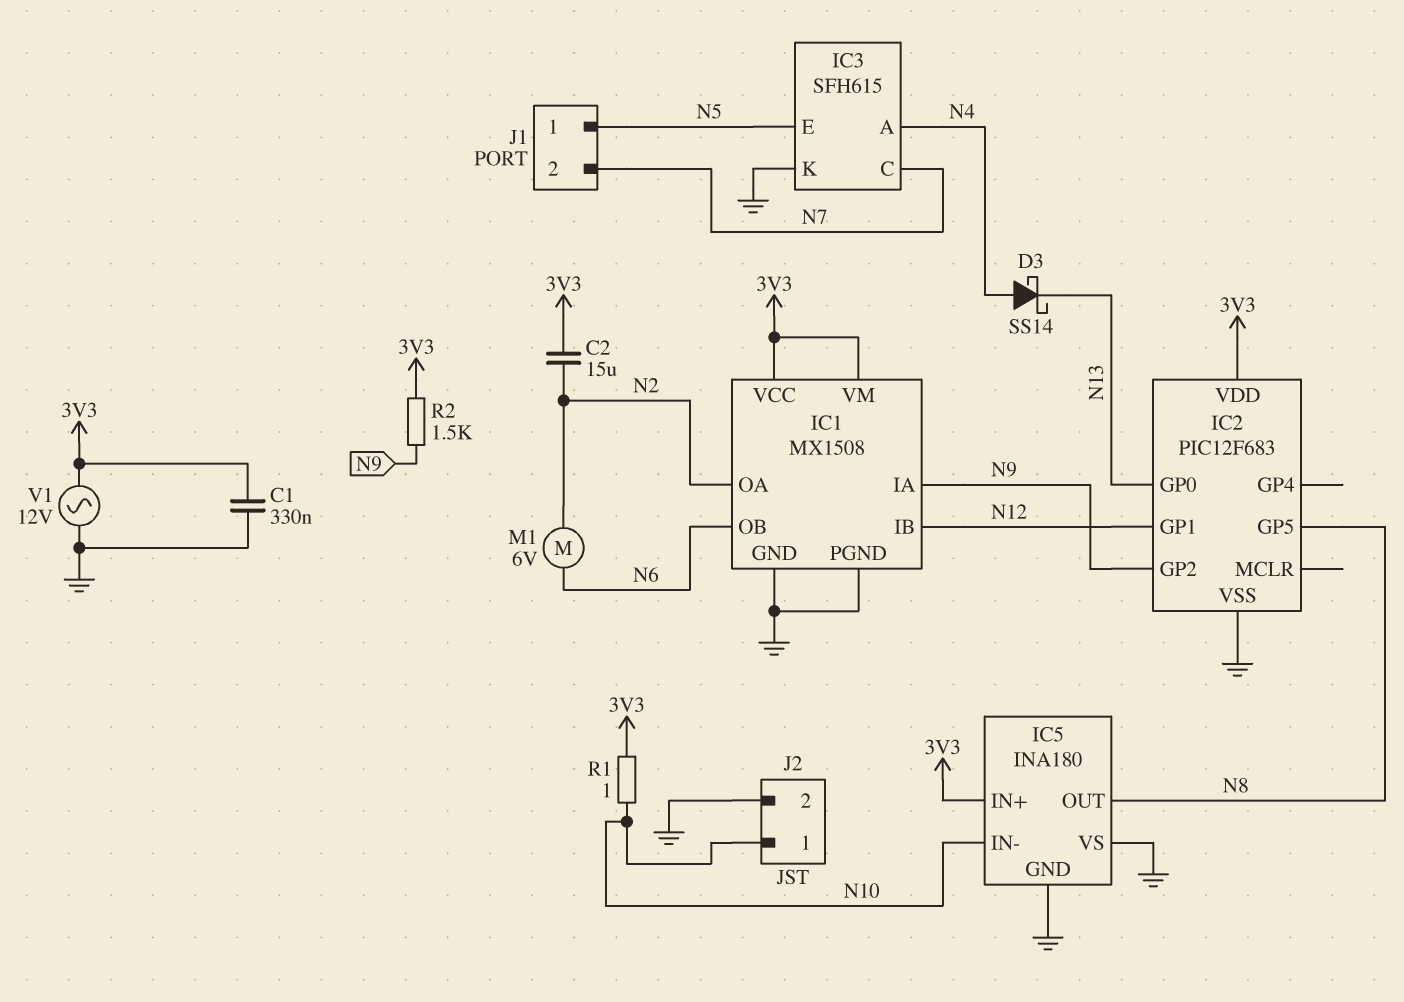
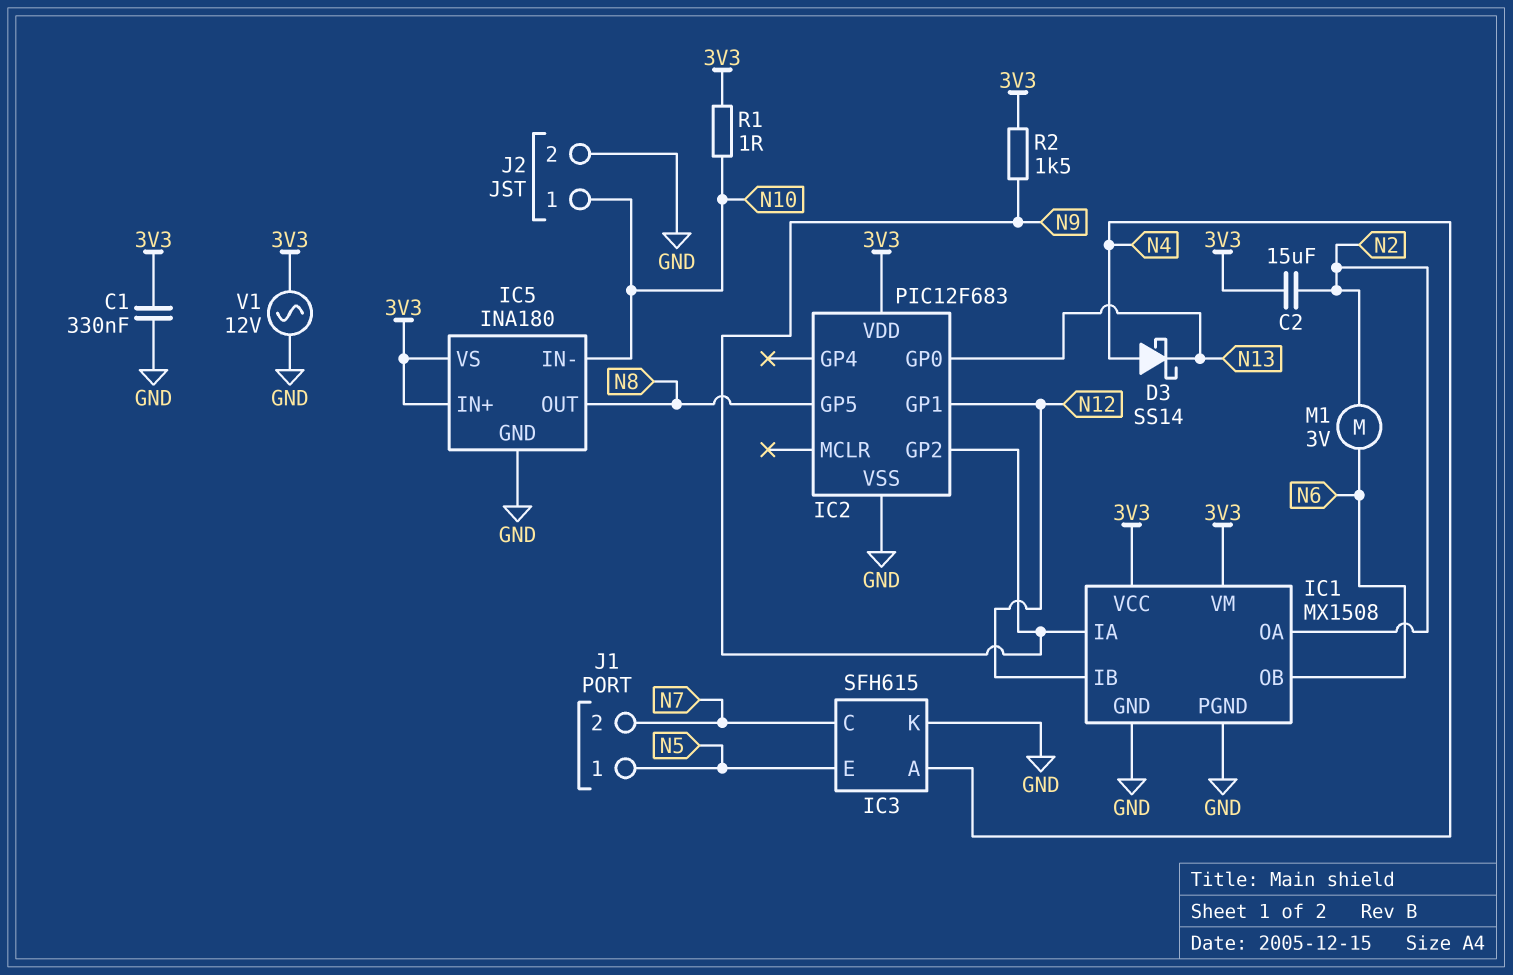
IC5 pin VS: GND -> 3V3
M1: motor 6V (N2, N6) -> motor 3V (N2, N6)

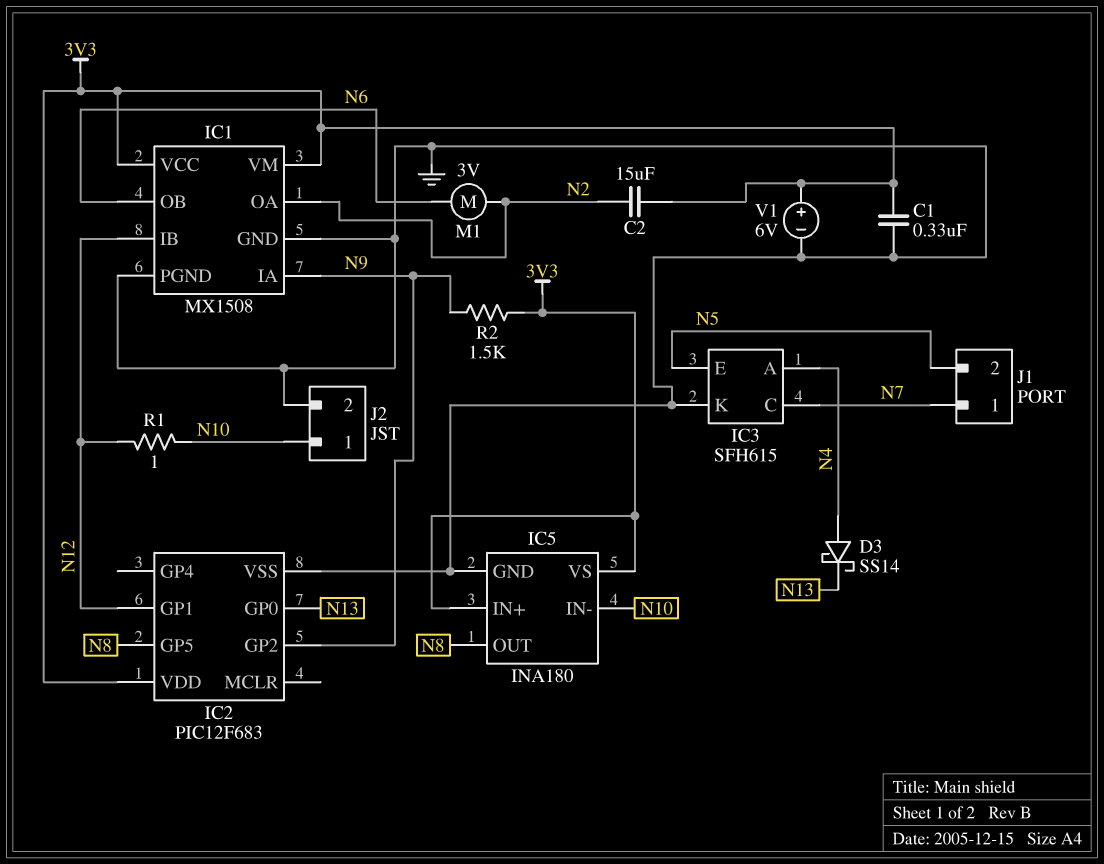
J1 pin 1: N5 -> N7
J1 pin 2: N7 -> N5
R1: 1 (3V3, N10) -> 1 (N10, N12)
V1: AC 12V (3V3, GND) -> 6V (plus 3V3, minus GND)

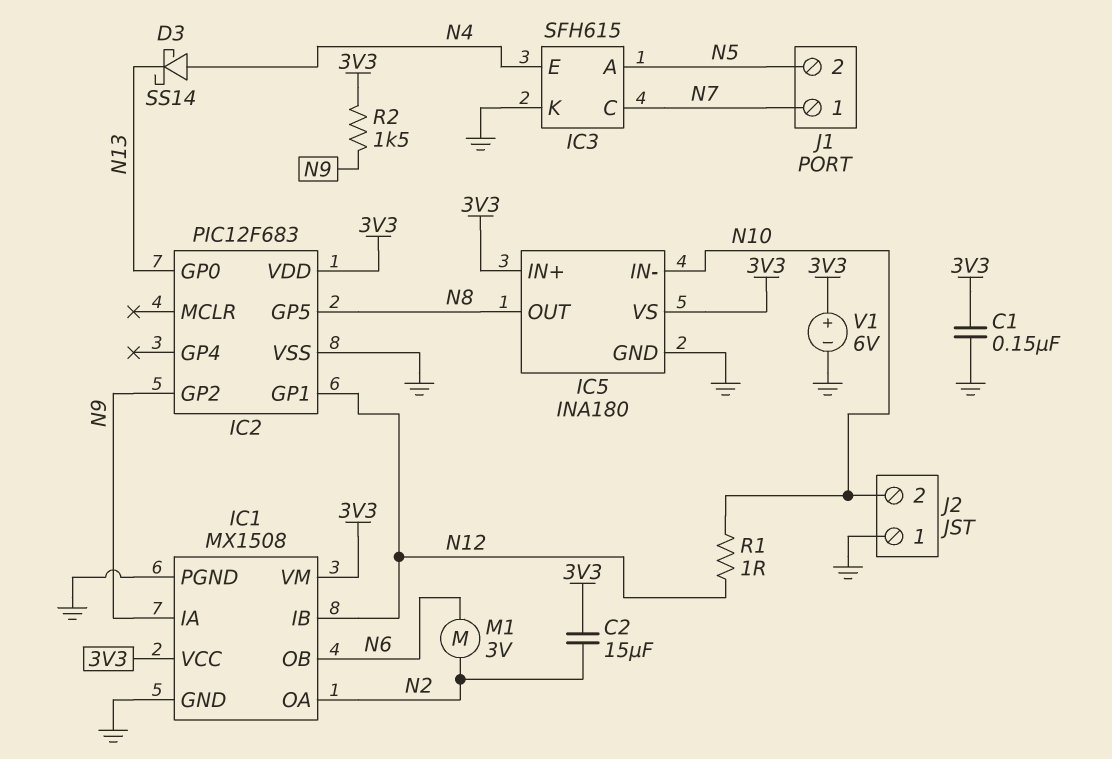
C1: 330nF (3V3, GND) -> 150nF (3V3, GND)
IC3 pin A: N4 -> N5
IC3 pin E: N5 -> N4
J2 pin 1: N10 -> GND
J2 pin 2: GND -> N10

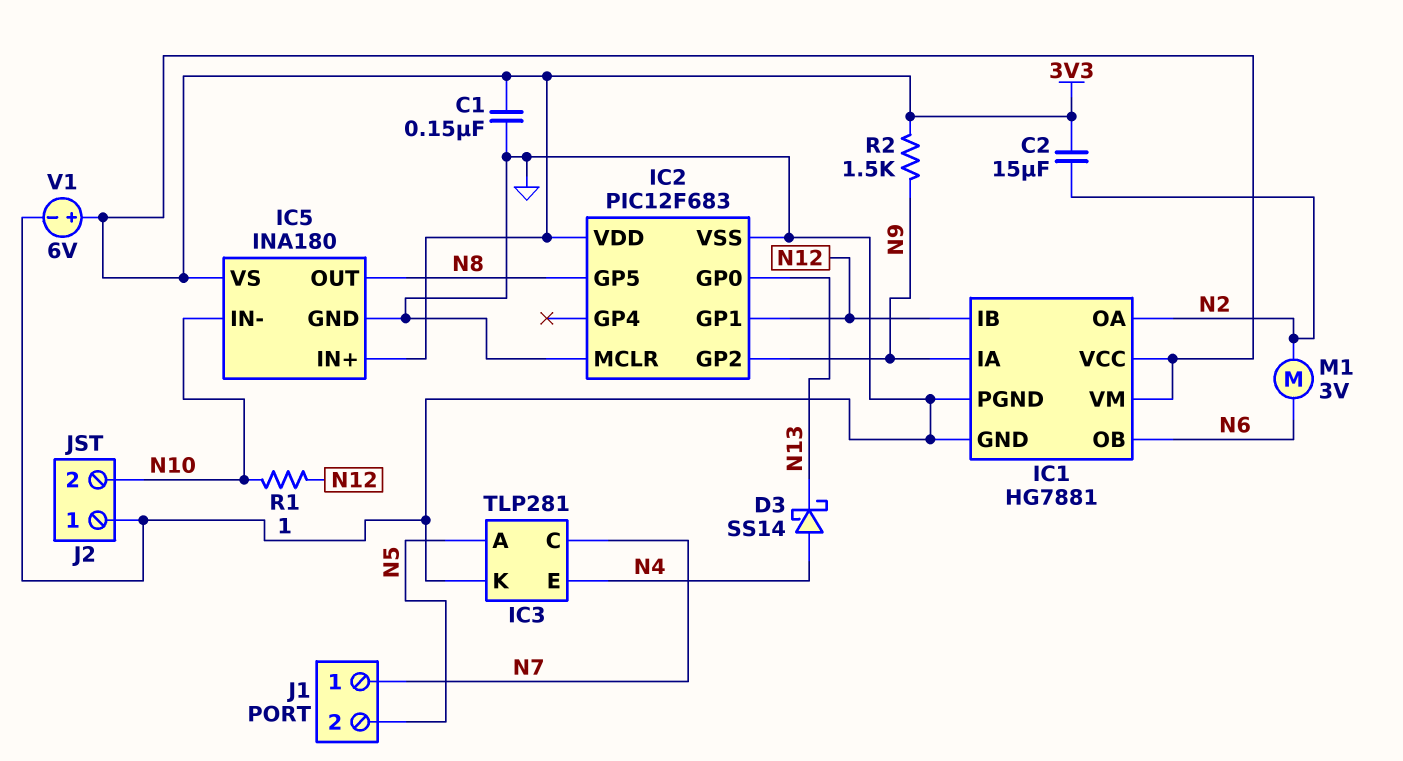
IC1: MX1508 -> HG7881
IC2 pin MCLR: none -> GND
IC3: SFH615 -> TLP281

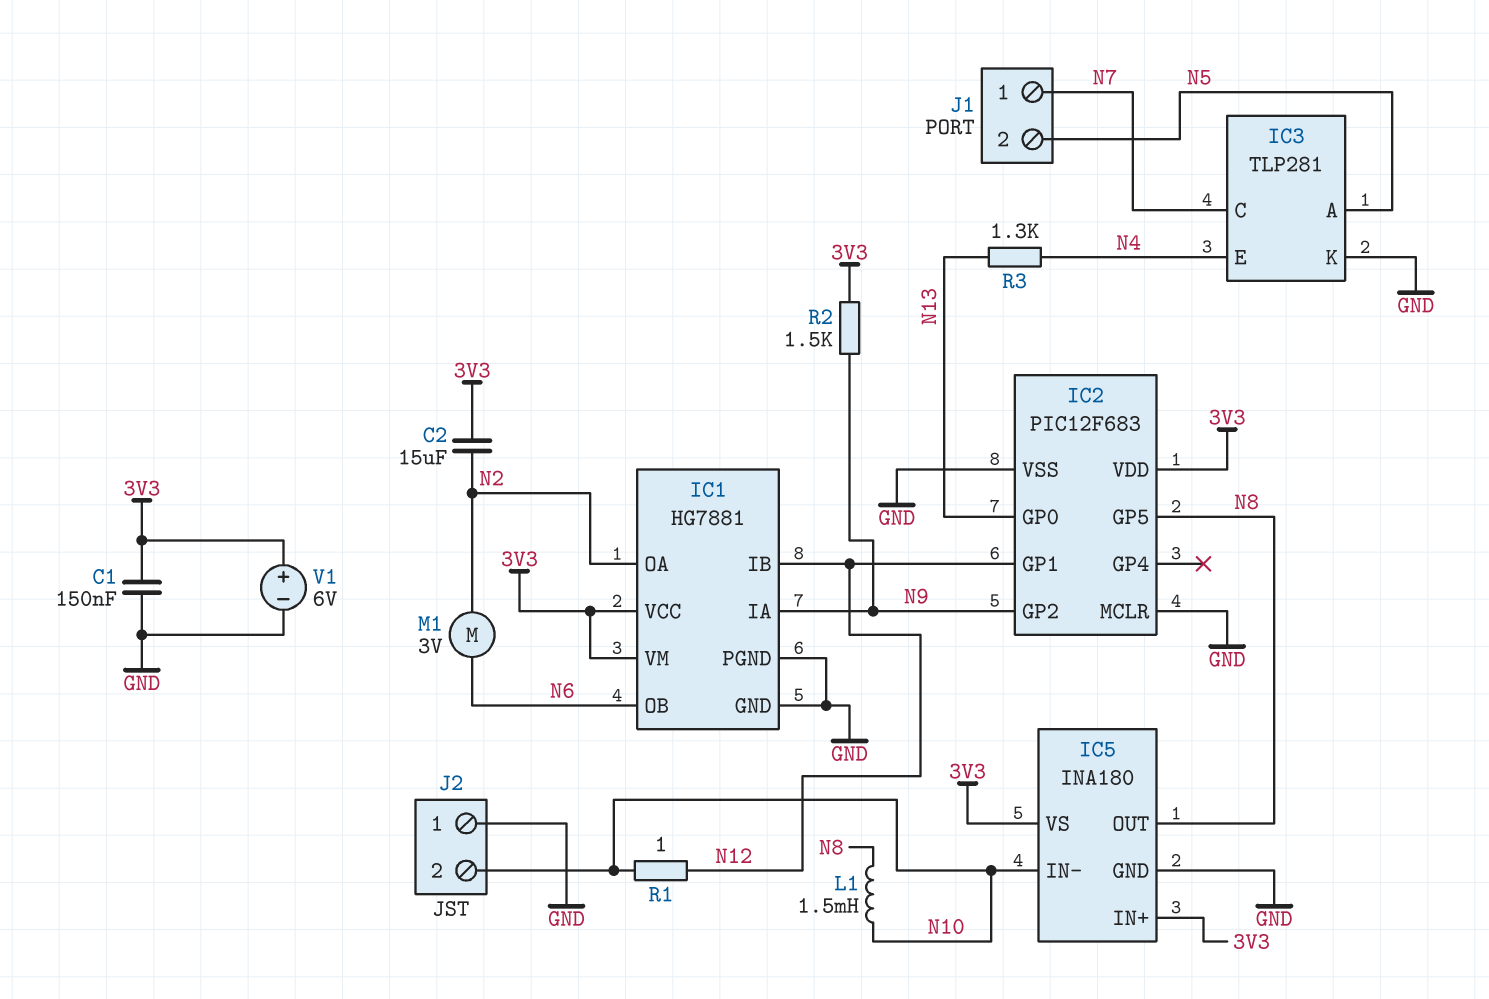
D3: schottky SS14 (A N4, K N13) -> none
L1: none -> 1.5mH (N8, N10)
R3: none -> 1.3k (N4, N13)

